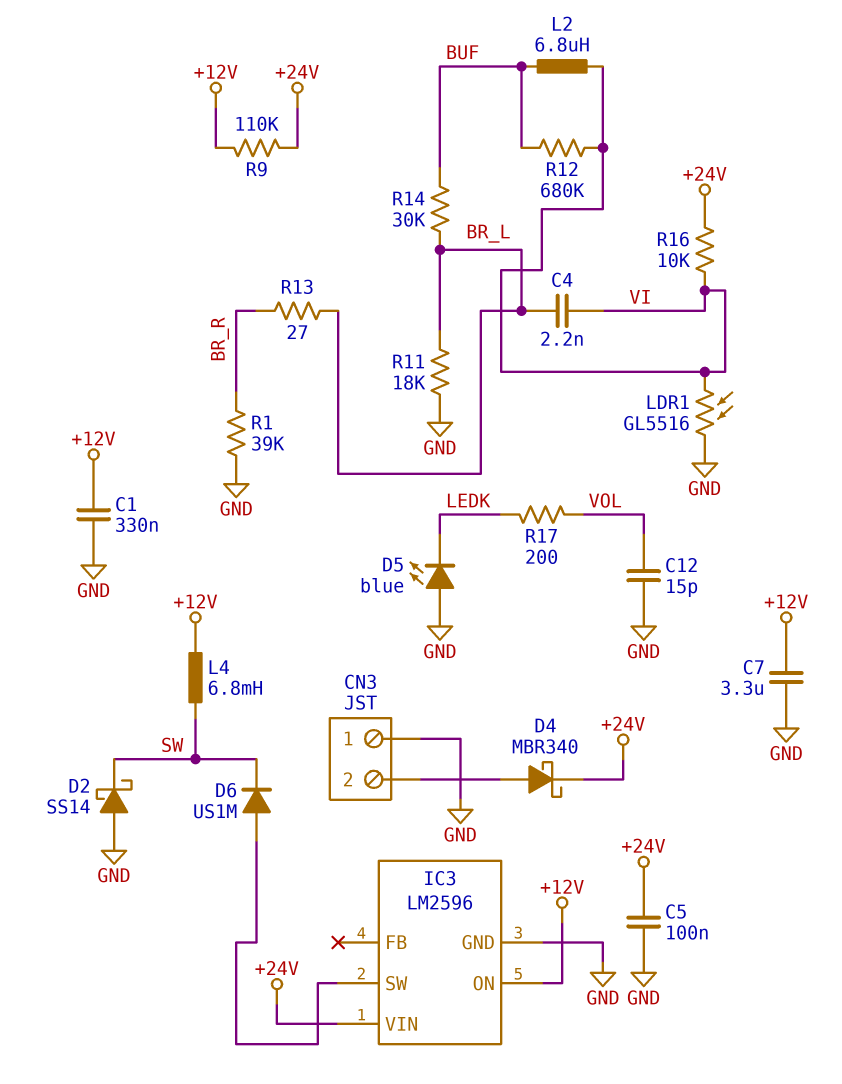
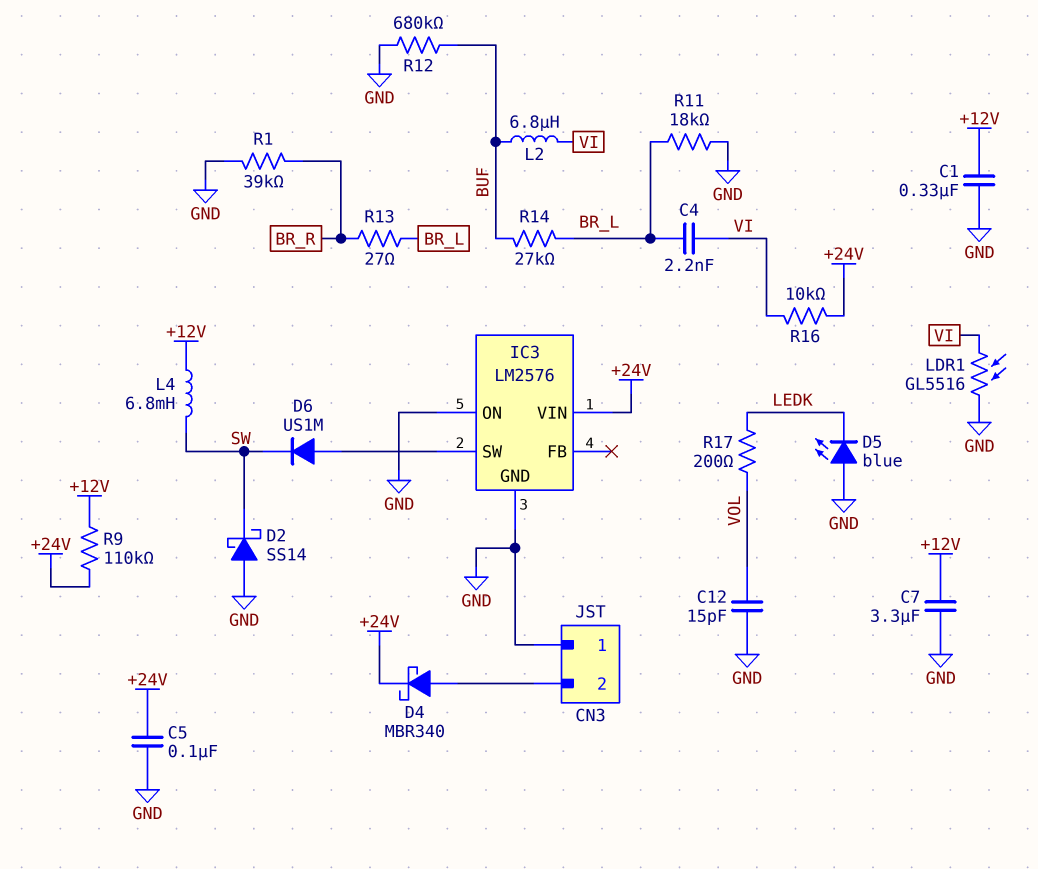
IC3: LM2596 -> LM2576
IC3 pin ON: +12V -> GND
R12: 680k (BUF, VI) -> 680k (BUF, GND)
R14: 30k (BR_L, BUF) -> 27k (BR_L, BUF)

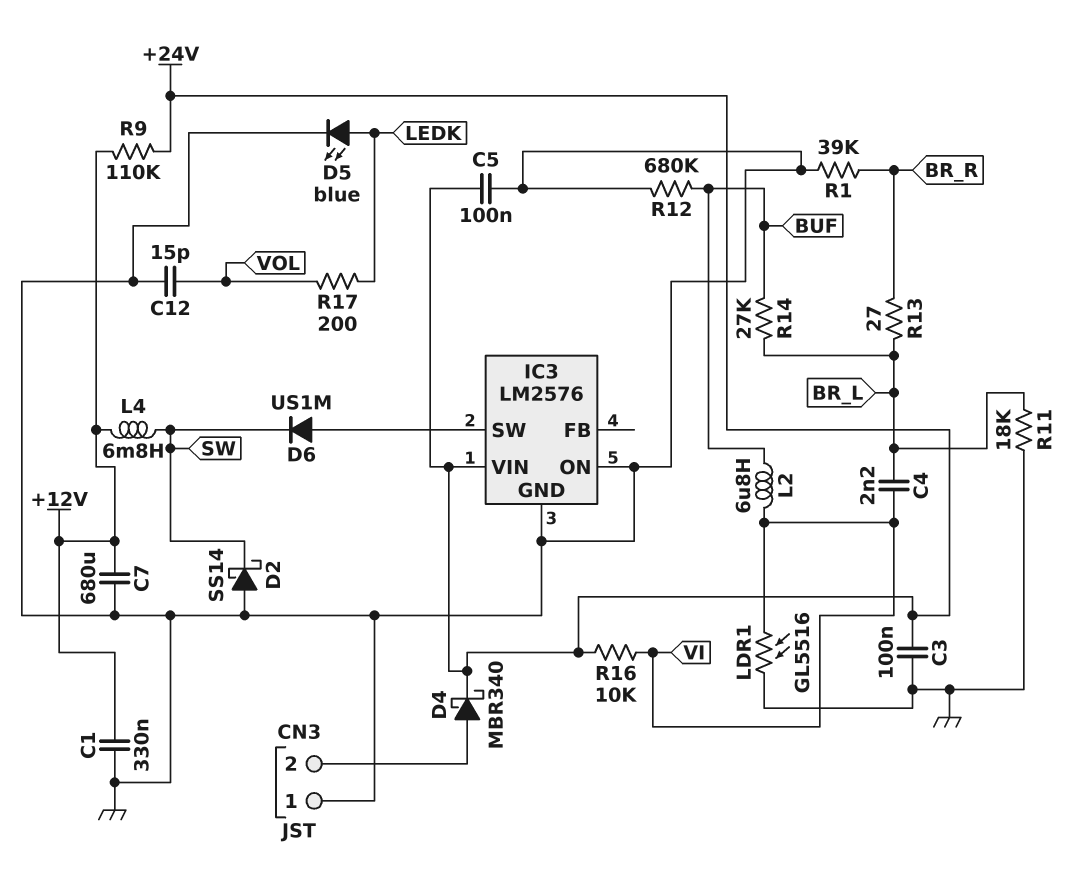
C3: none -> 100nF (+24V, GND)
C7: 3.3uF (+12V, GND) -> 680uF (+12V, GND)
D5: LED blue (A GND, K LEDK) -> LED blue (A LEDK, K GND)

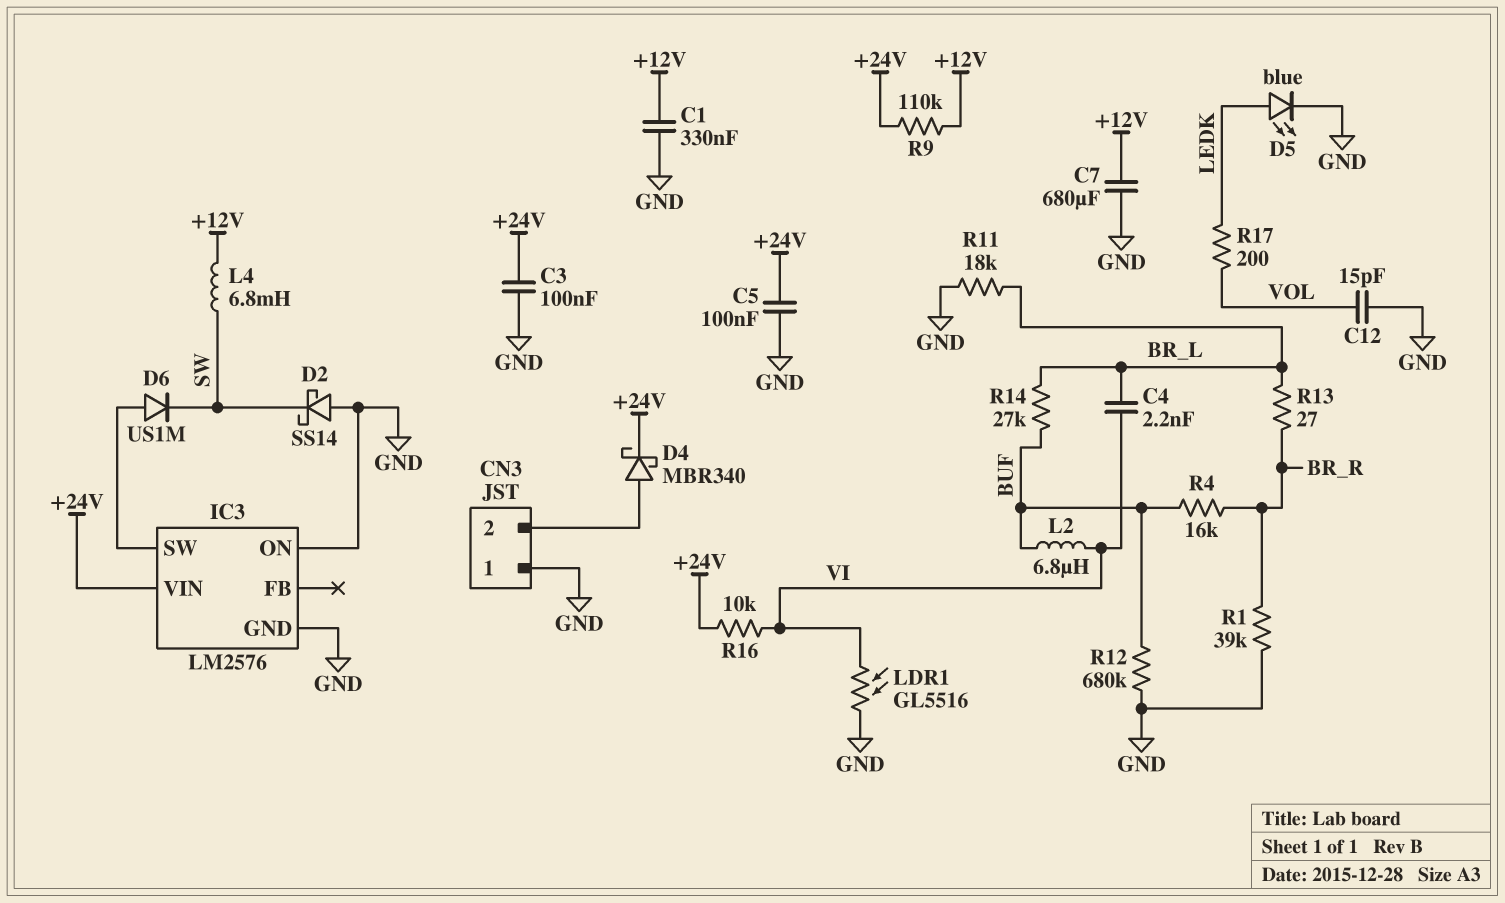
R4: none -> 16k (BR_R, BUF)

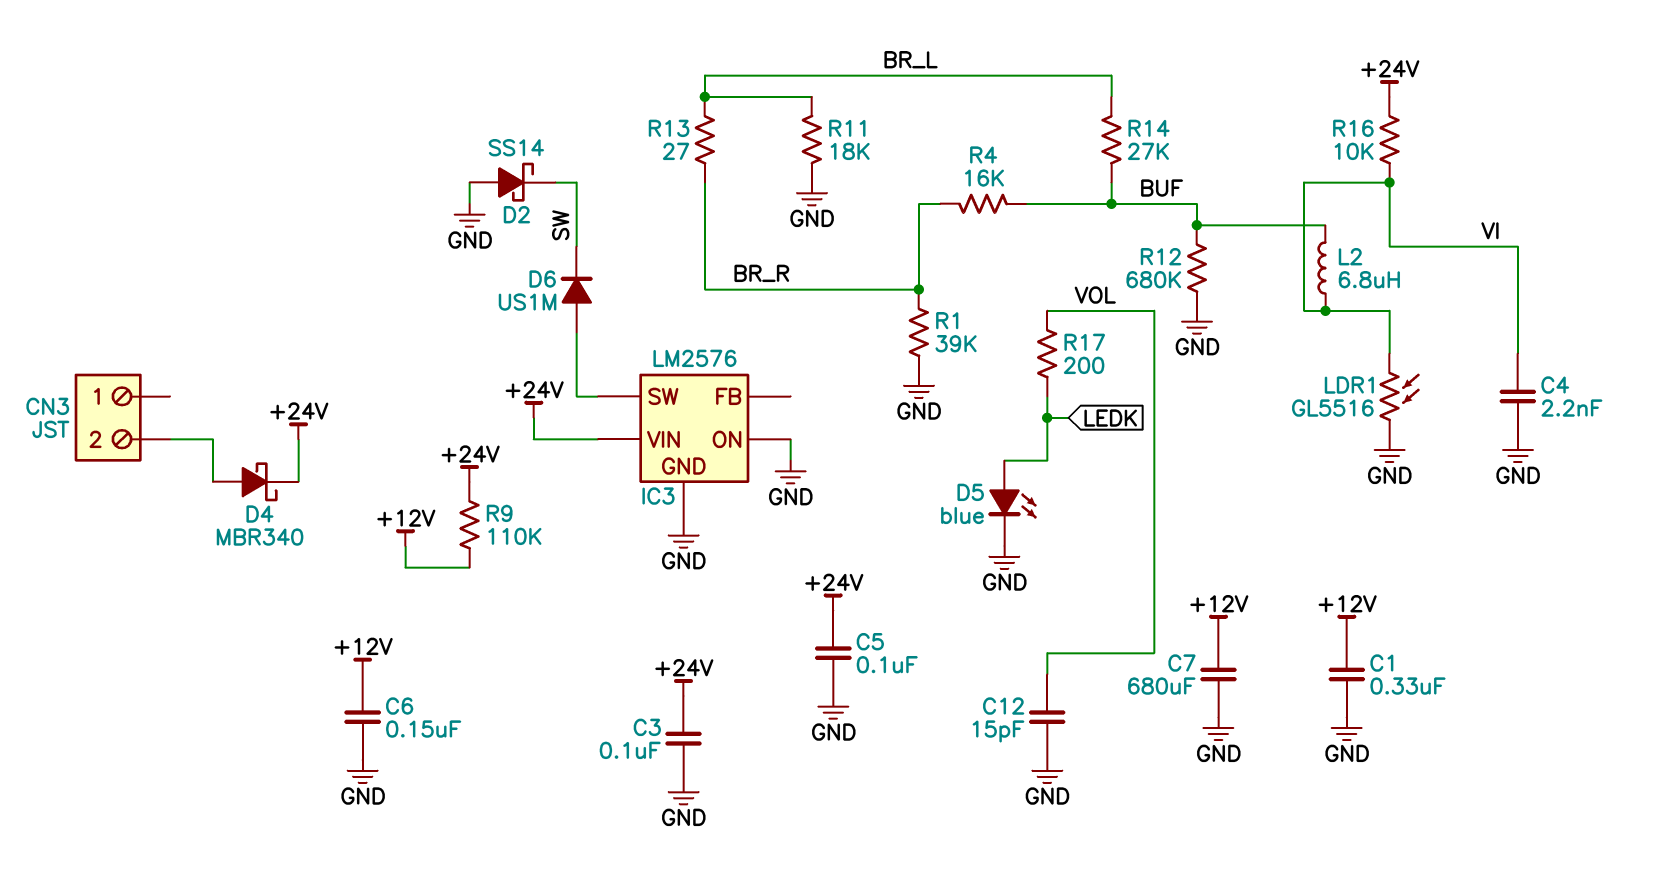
C4: 2.2nF (BR_L, VI) -> 2.2nF (GND, VI)
C6: none -> 150nF (+12V, GND)
CN3 pin 1: GND -> none
L4: 6.8mH (+12V, SW) -> none

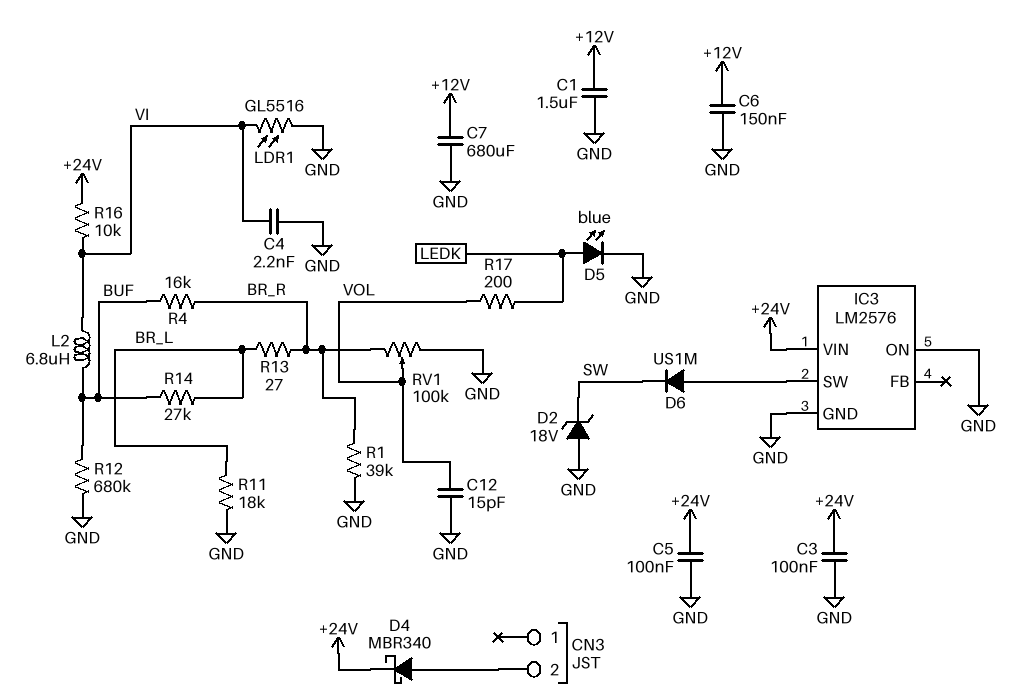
C1: 330nF (+12V, GND) -> 1.5uF (+12V, GND)
D2: schottky SS14 (A GND, K SW) -> zener 18V (A GND, K SW)
R9: 110k (+12V, +24V) -> none
RV1: none -> 100k (BR_R, GND, wiper VOL)

